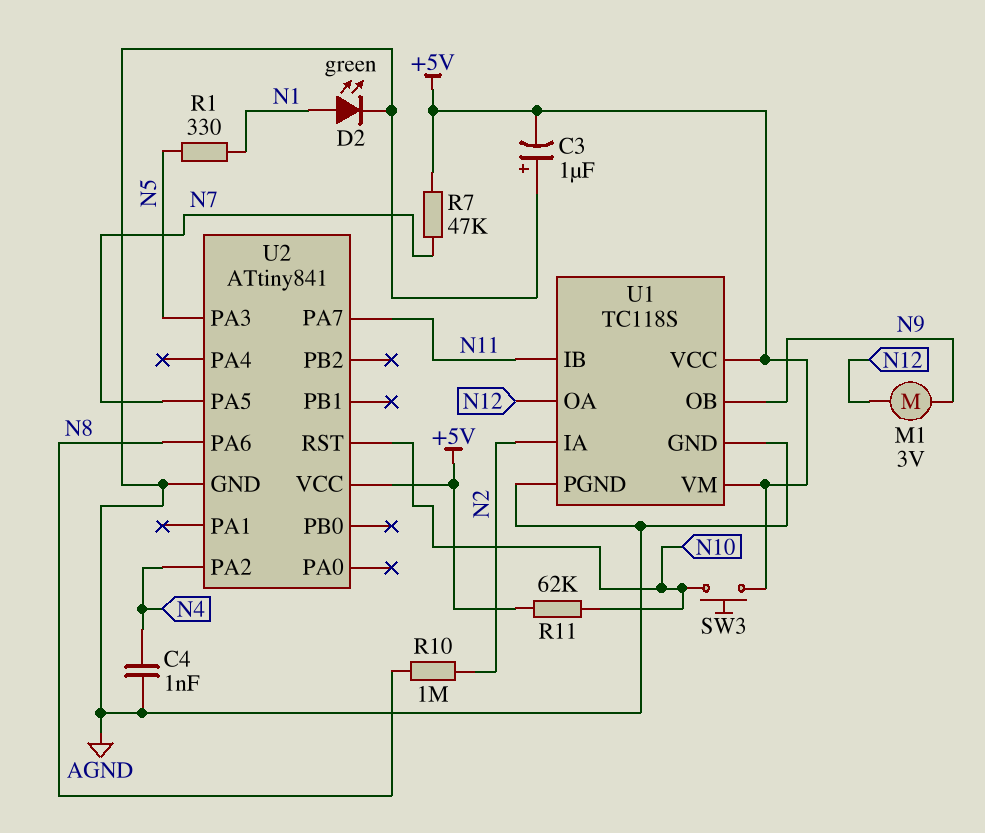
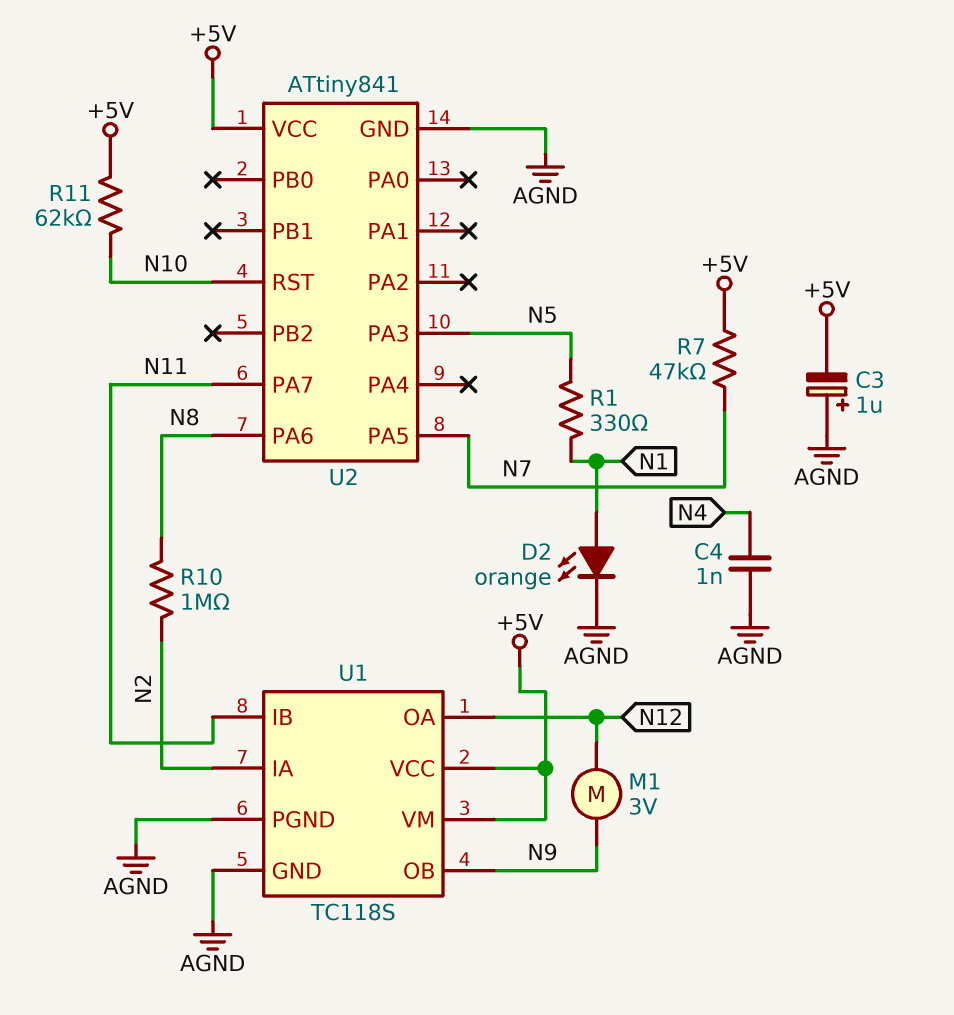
D2: LED green (A N1, K AGND) -> LED orange (A N1, K AGND)
SW3: button (+5V, N10) -> none
U2 pin PA2: N4 -> none

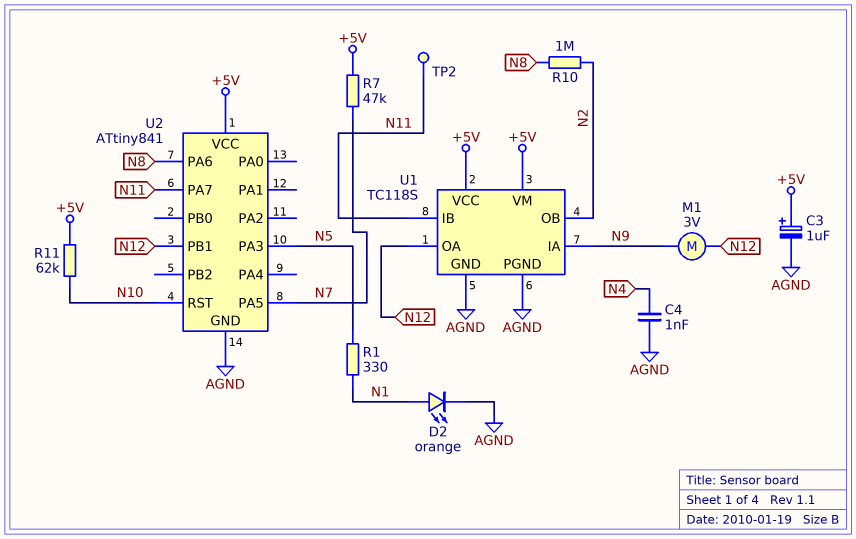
C3: 1uF (plus AGND, minus +5V) -> 1uF (plus +5V, minus AGND)
TP2: none -> test point (N11)
U1 pin IA: N2 -> N9
U1 pin OB: N9 -> N2
U2 pin PB1: none -> N12

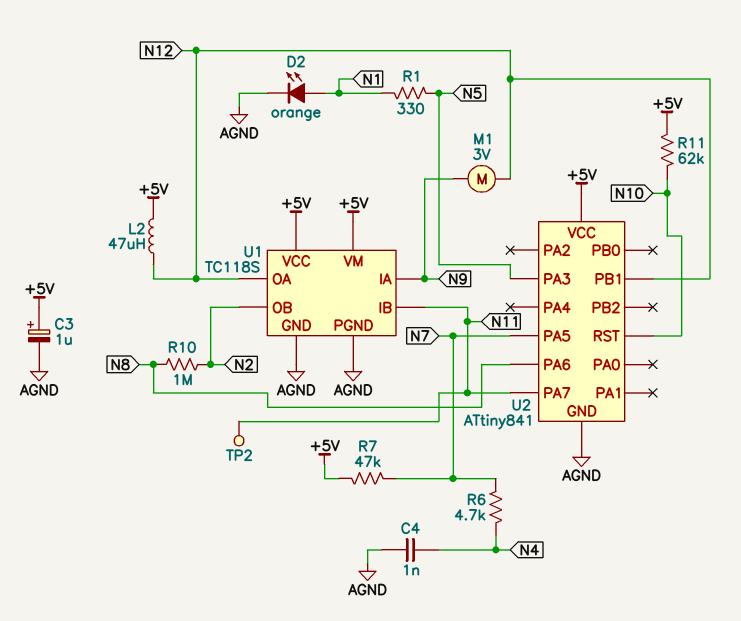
L2: none -> 47uH (+5V, N12)
R6: none -> 4.7k (N4, N7)

